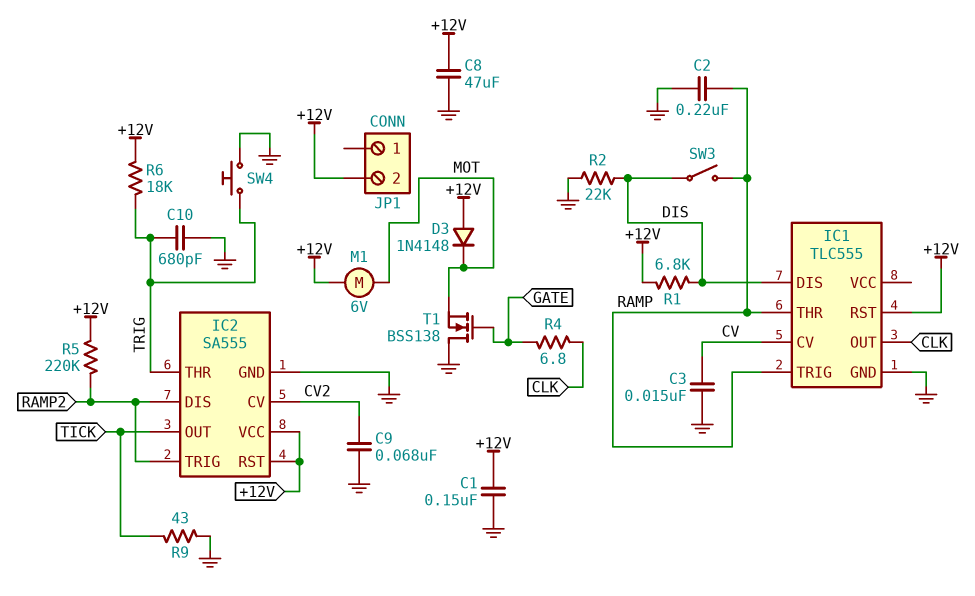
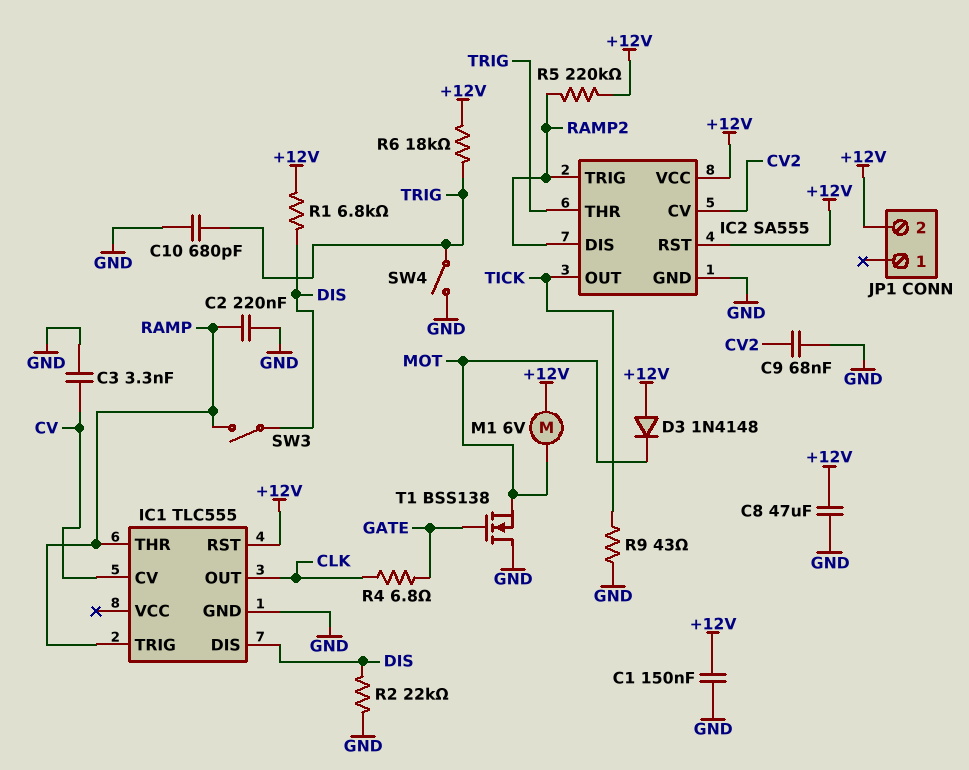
C3: 15nF (CV, GND) -> 3.3nF (CV, GND)
SW4: button (GND, TRIG) -> switch (GND, TRIG)

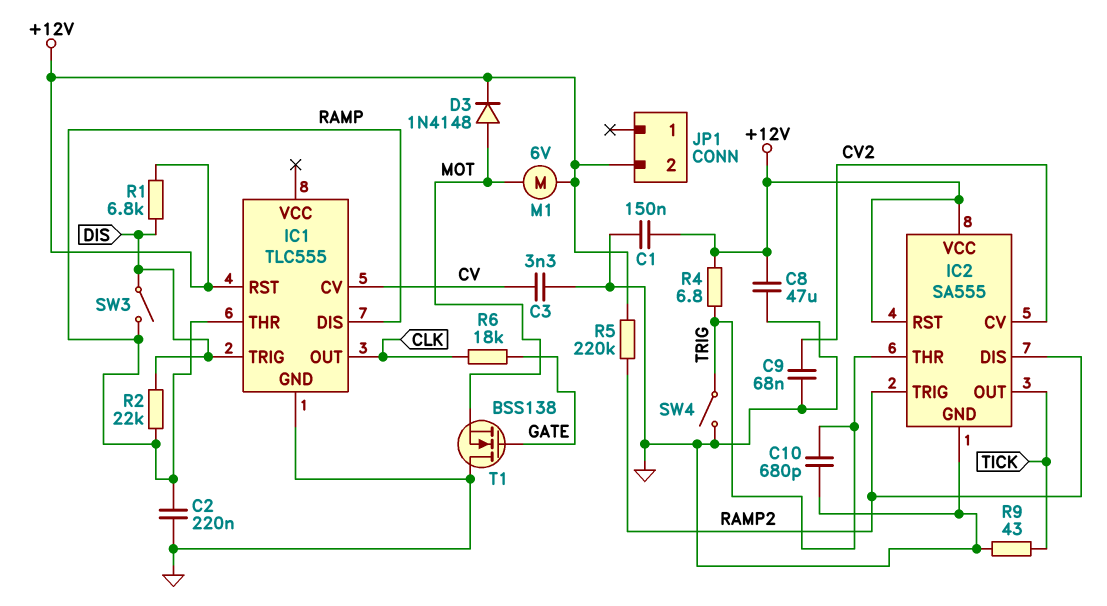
D3: diode 1N4148 (A +12V, K MOT) -> diode 1N4148 (A MOT, K +12V)
IC1 pin DIS: DIS -> RAMP
IC1 pin TRIG: RAMP -> DIS
R2: 22k (DIS, GND) -> 22k (DIS, RAMP)
R4: 6.8 (CLK, GATE) -> 6.8 (+12V, TRIG)
R6: 18k (+12V, TRIG) -> 18k (CLK, GATE)

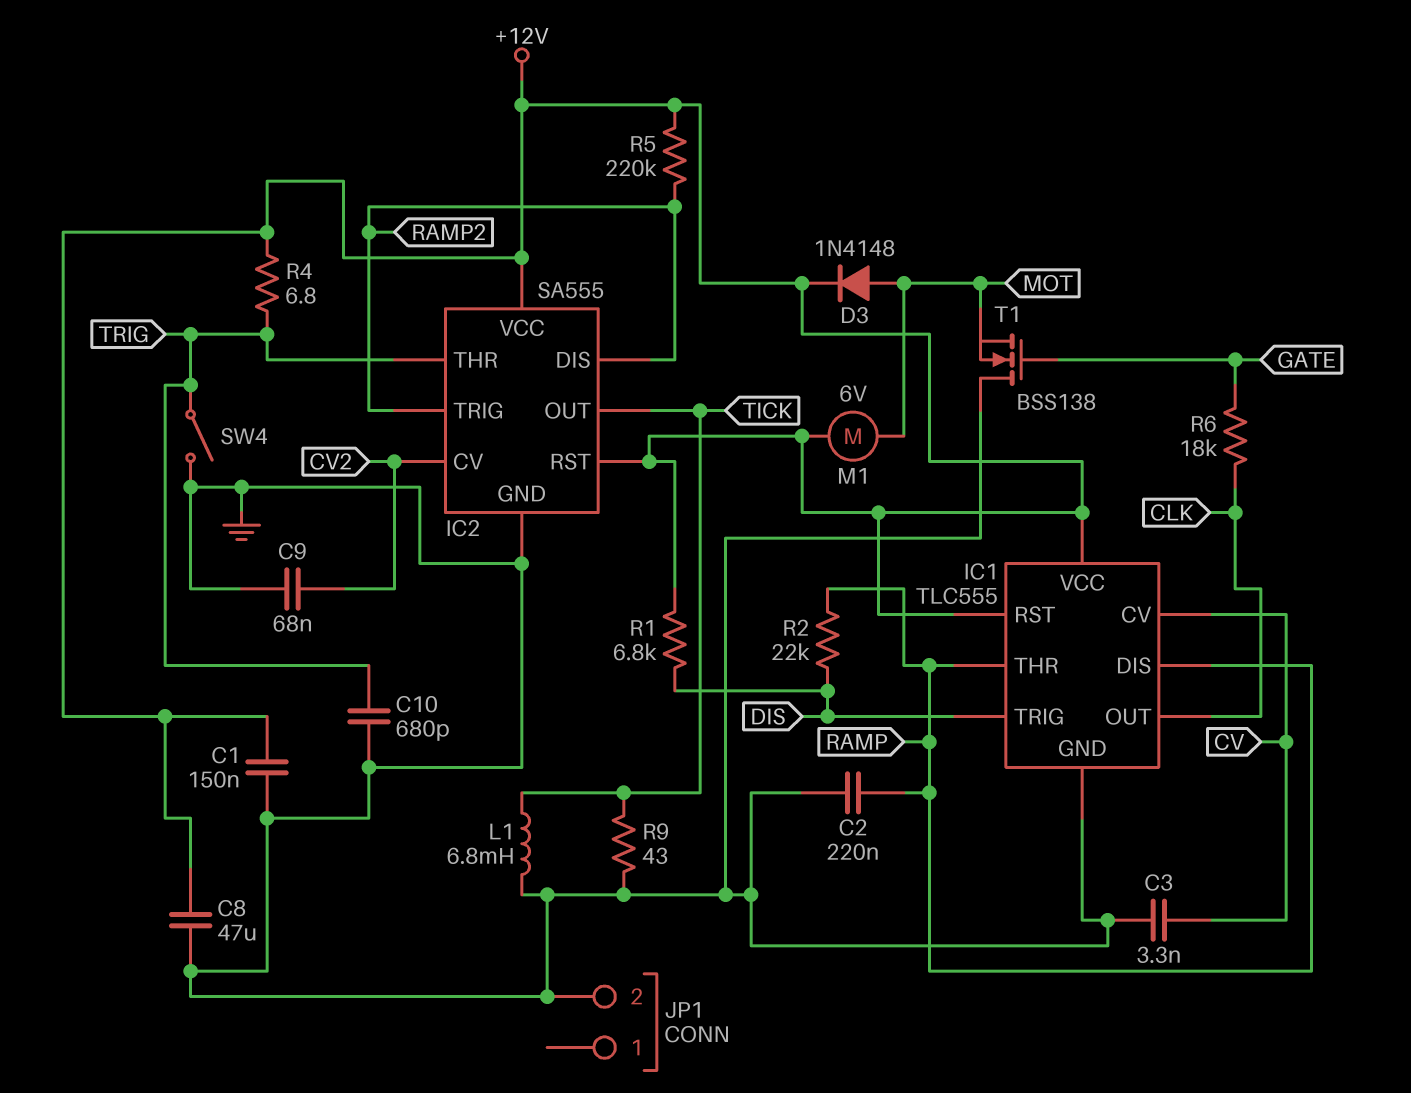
IC1 pin VCC: none -> +12V
JP1 pin 2: +12V -> GND
L1: none -> 6.8mH (GND, TICK)
SW3: switch (DIS, RAMP) -> none

